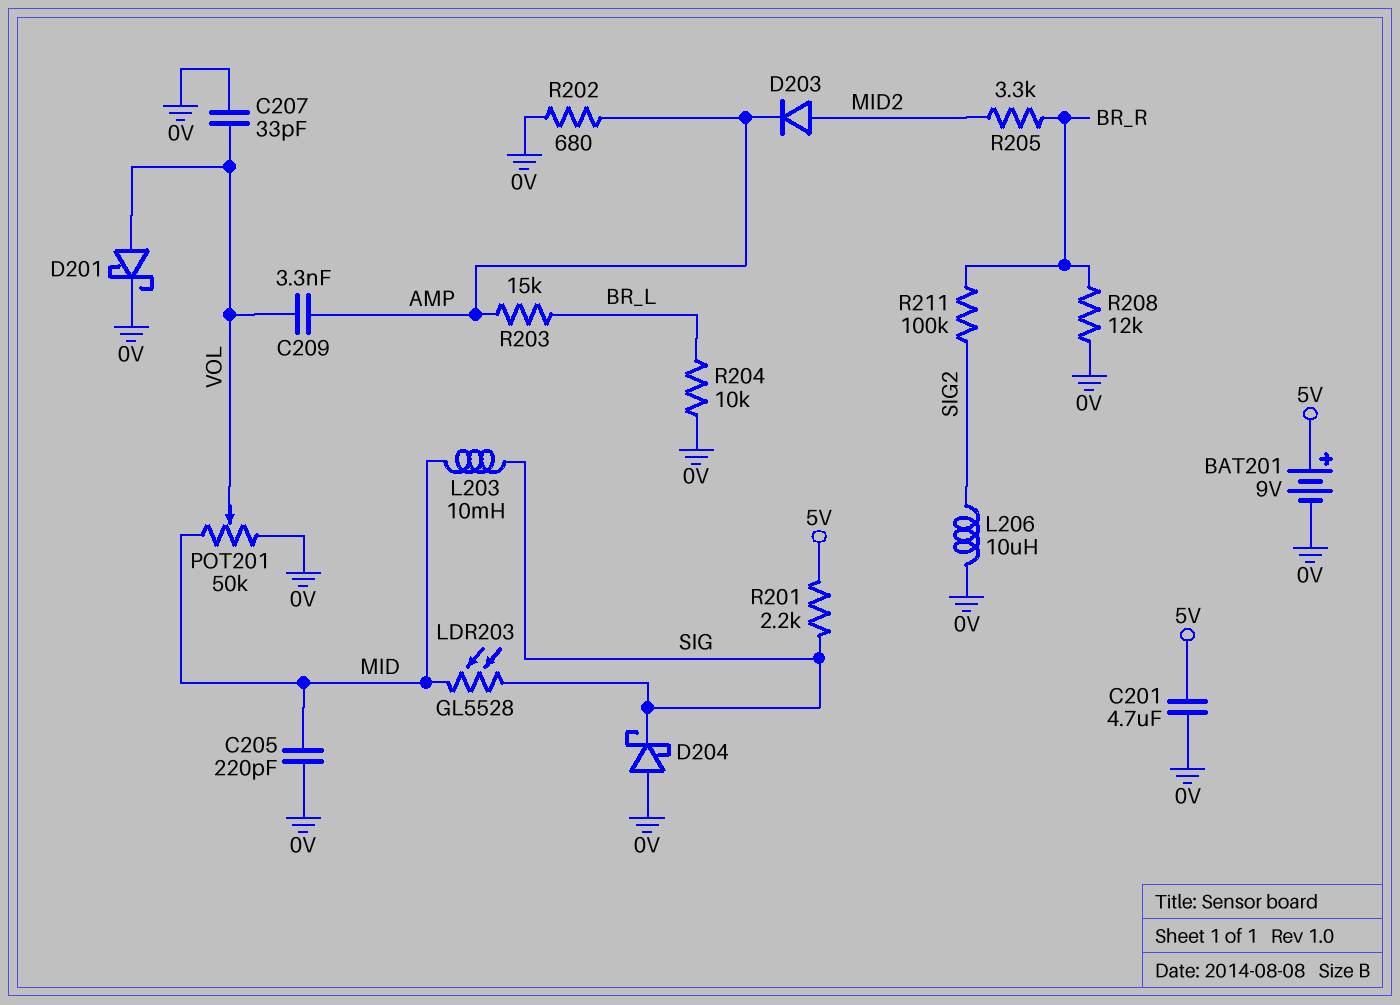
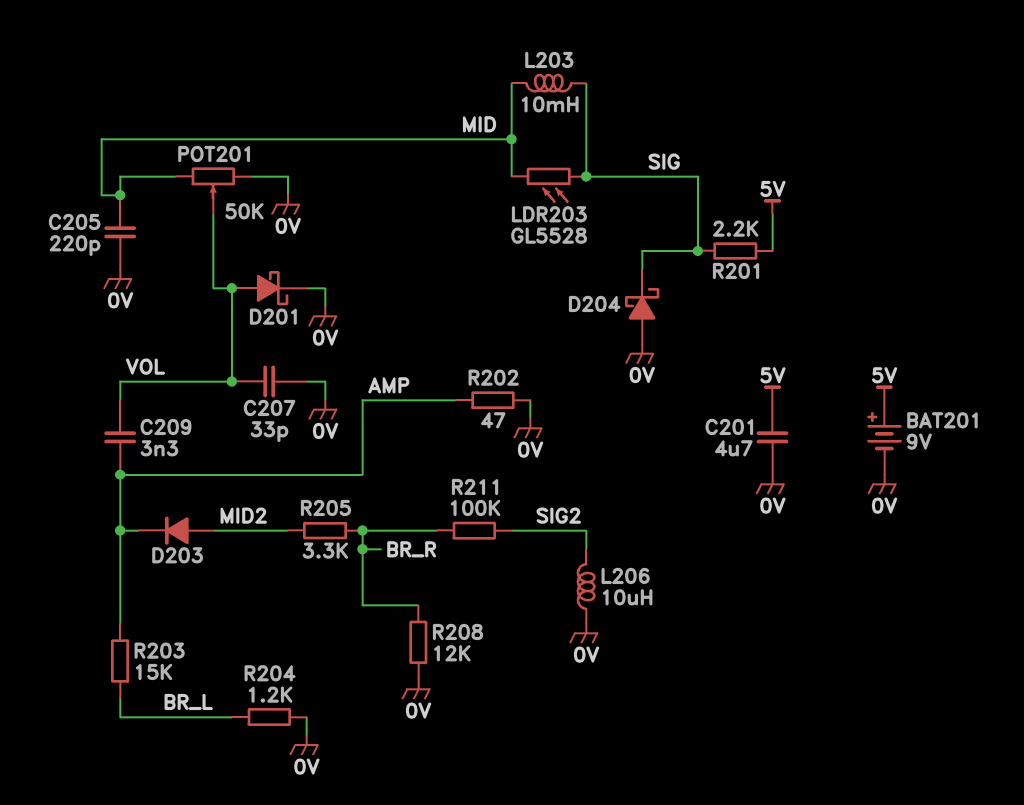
R202: 680 (0V, AMP) -> 47 (0V, AMP)
R204: 10k (0V, BR_L) -> 1.2k (0V, BR_L)

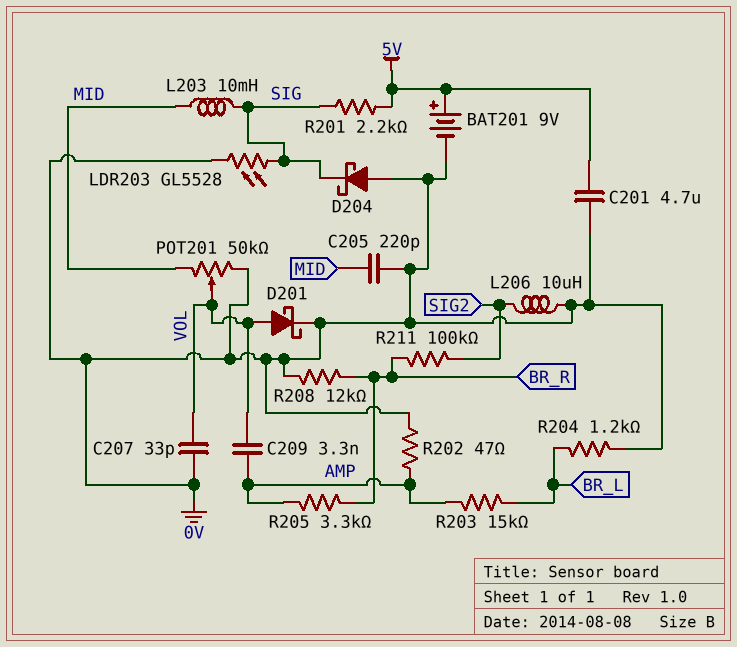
D203: diode (A MID2, K AMP) -> none
LDR203: GL5528 (MID, SIG) -> GL5528 (0V, SIG)
R205: 3.3k (BR_R, MID2) -> 3.3k (AMP, BR_R)

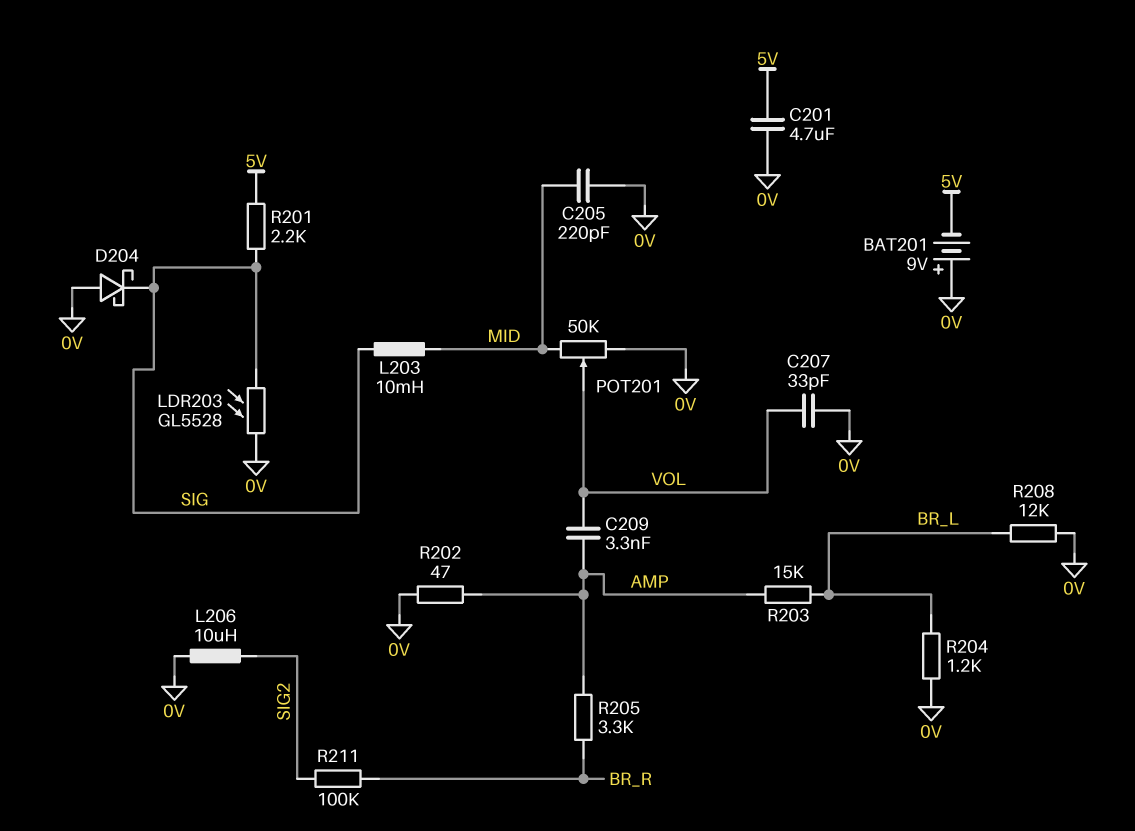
BAT201: 9V (plus 5V, minus 0V) -> 9V (plus 0V, minus 5V)
D201: schottky (A VOL, K 0V) -> none
R208: 12k (0V, BR_R) -> 12k (0V, BR_L)

